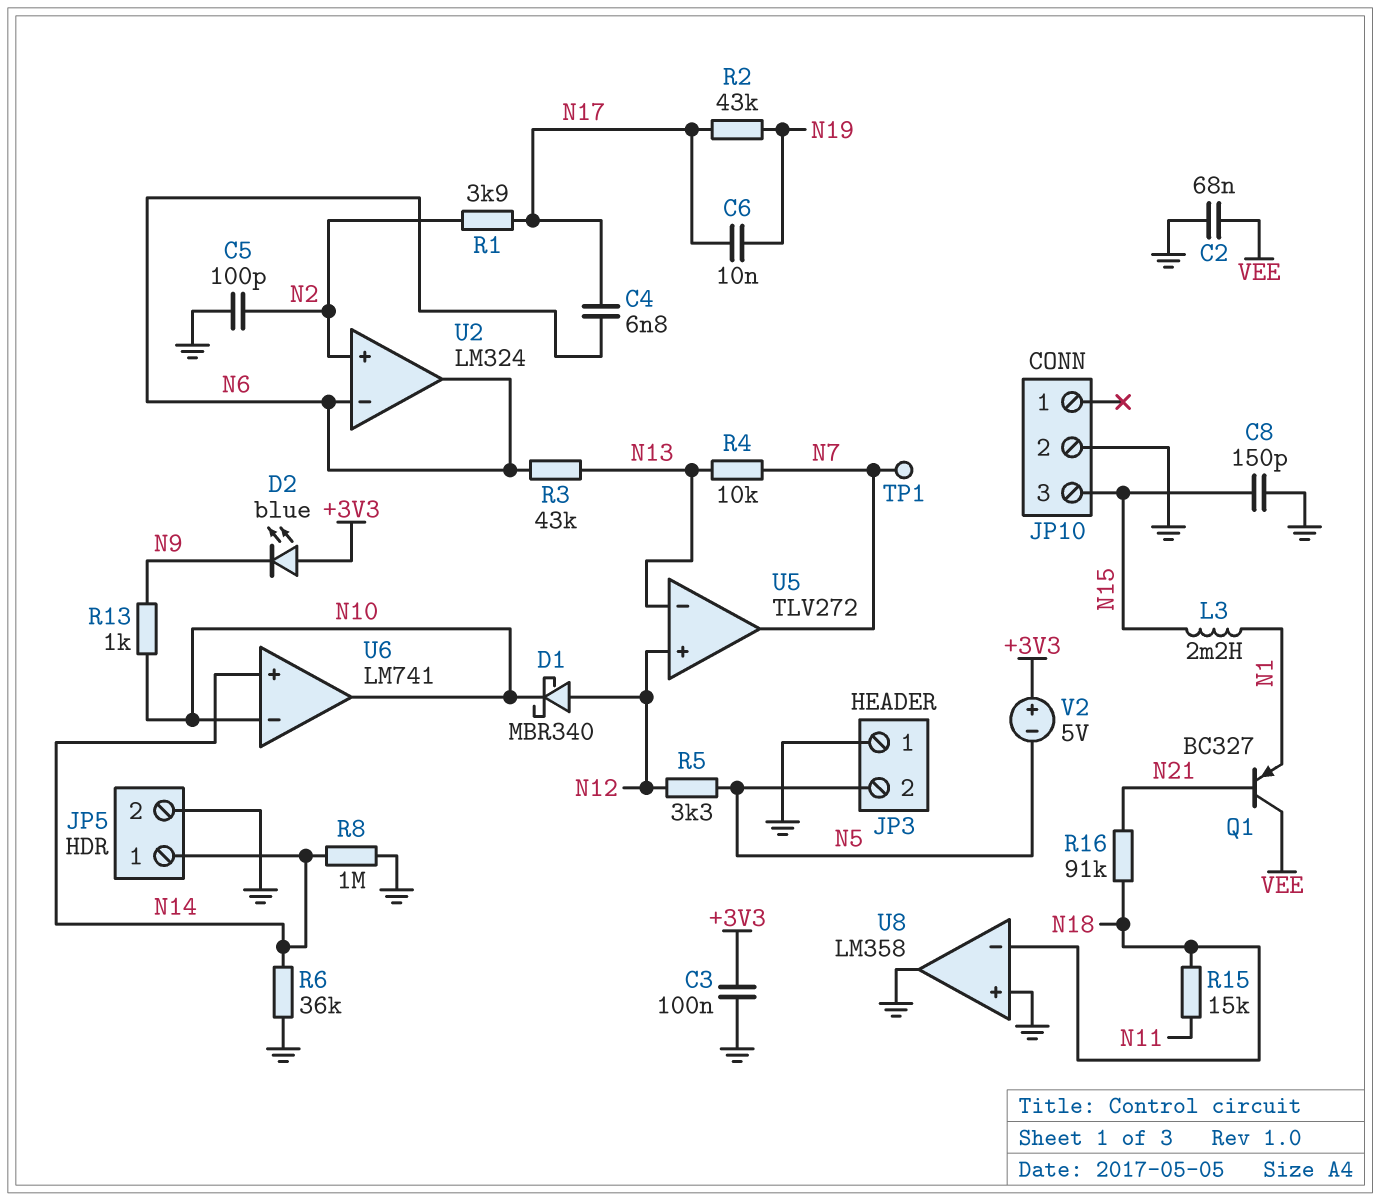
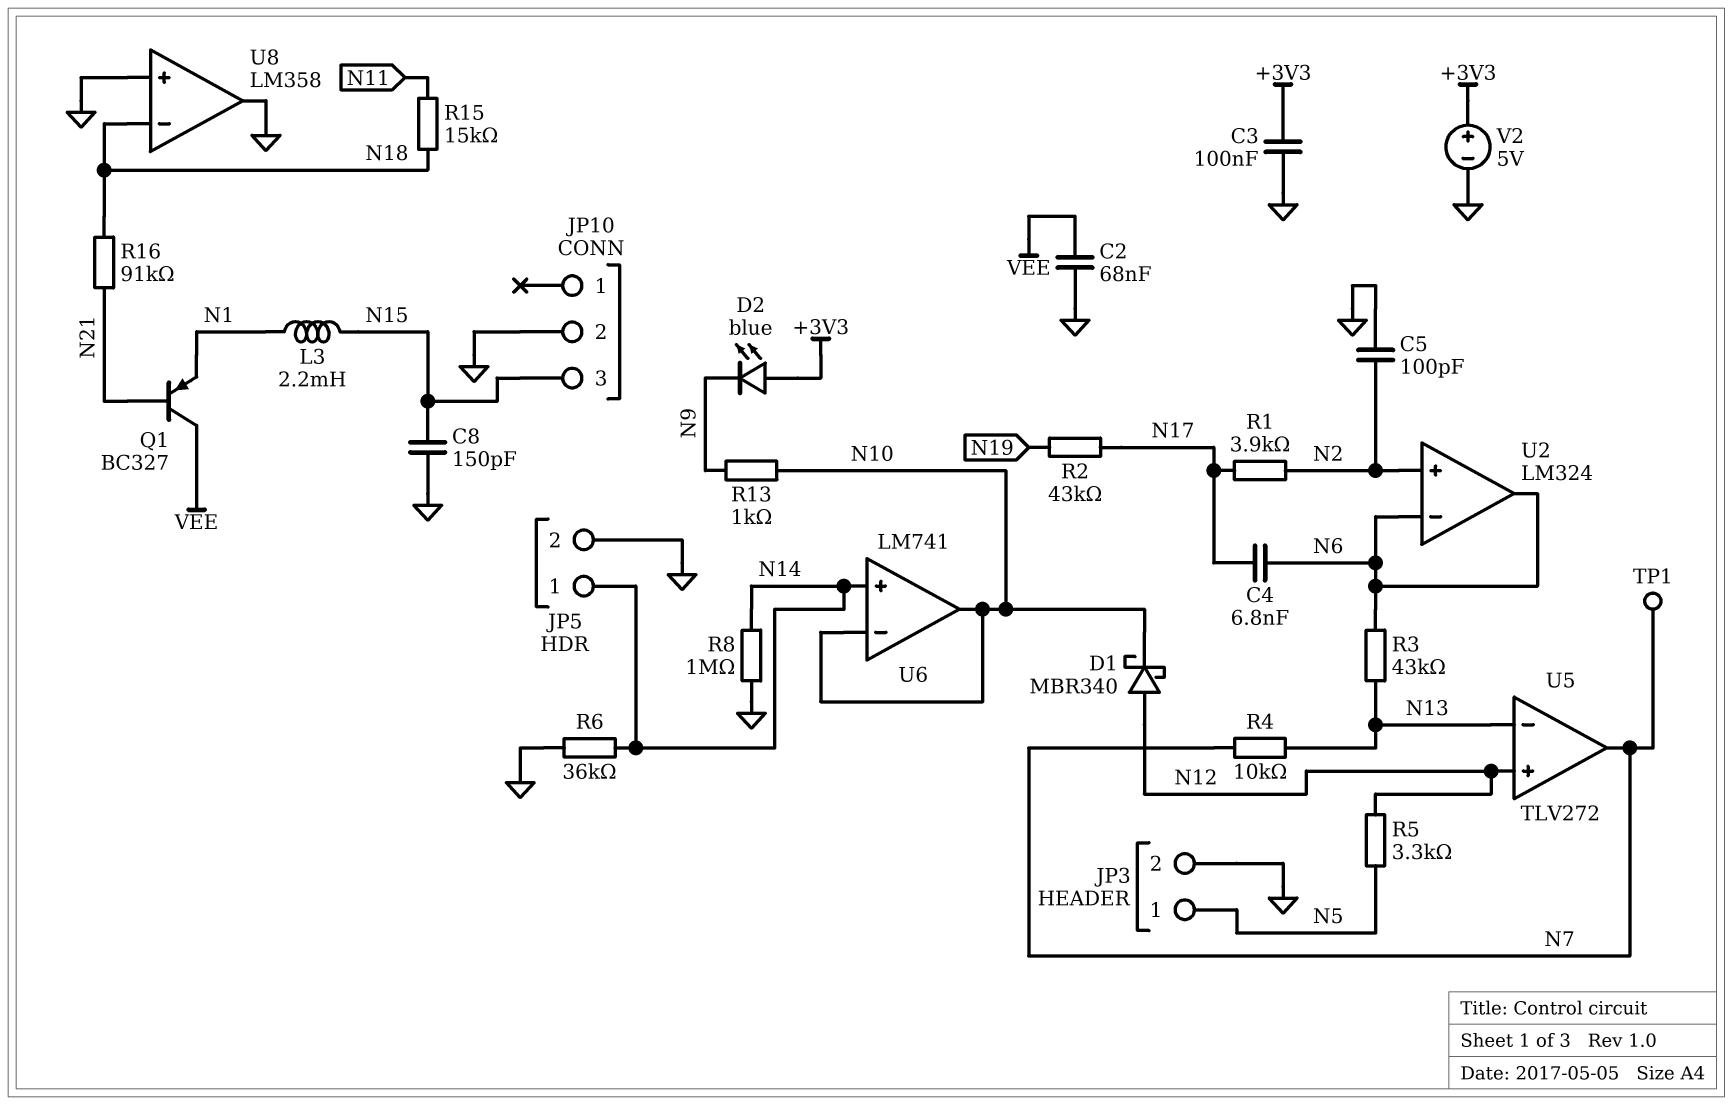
C6: 10nF (N17, N19) -> none
JP3 pin 1: GND -> N5
JP3 pin 2: N5 -> GND
V2: 5V (plus +3V3, minus N5) -> 5V (plus +3V3, minus GND)

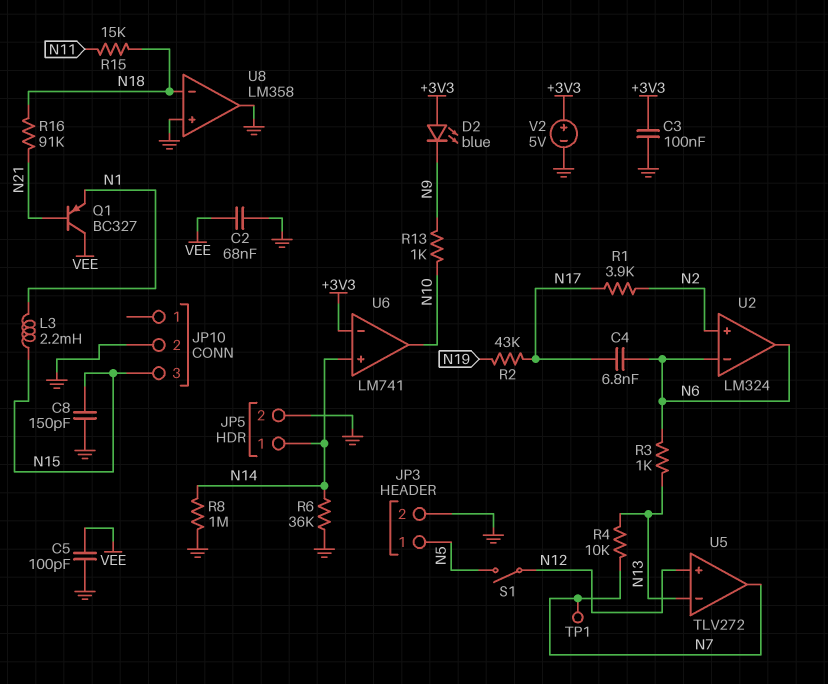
C5: 100pF (GND, N2) -> 100pF (GND, VEE)
D1: schottky MBR340 (A N12, K N10) -> none
R3: 43k (N6, N13) -> 1k (N6, N13)
R5: 3.3k (N5, N12) -> none
S1: none -> switch (N5, N12)
U6 pin in-: N10 -> +3V3

